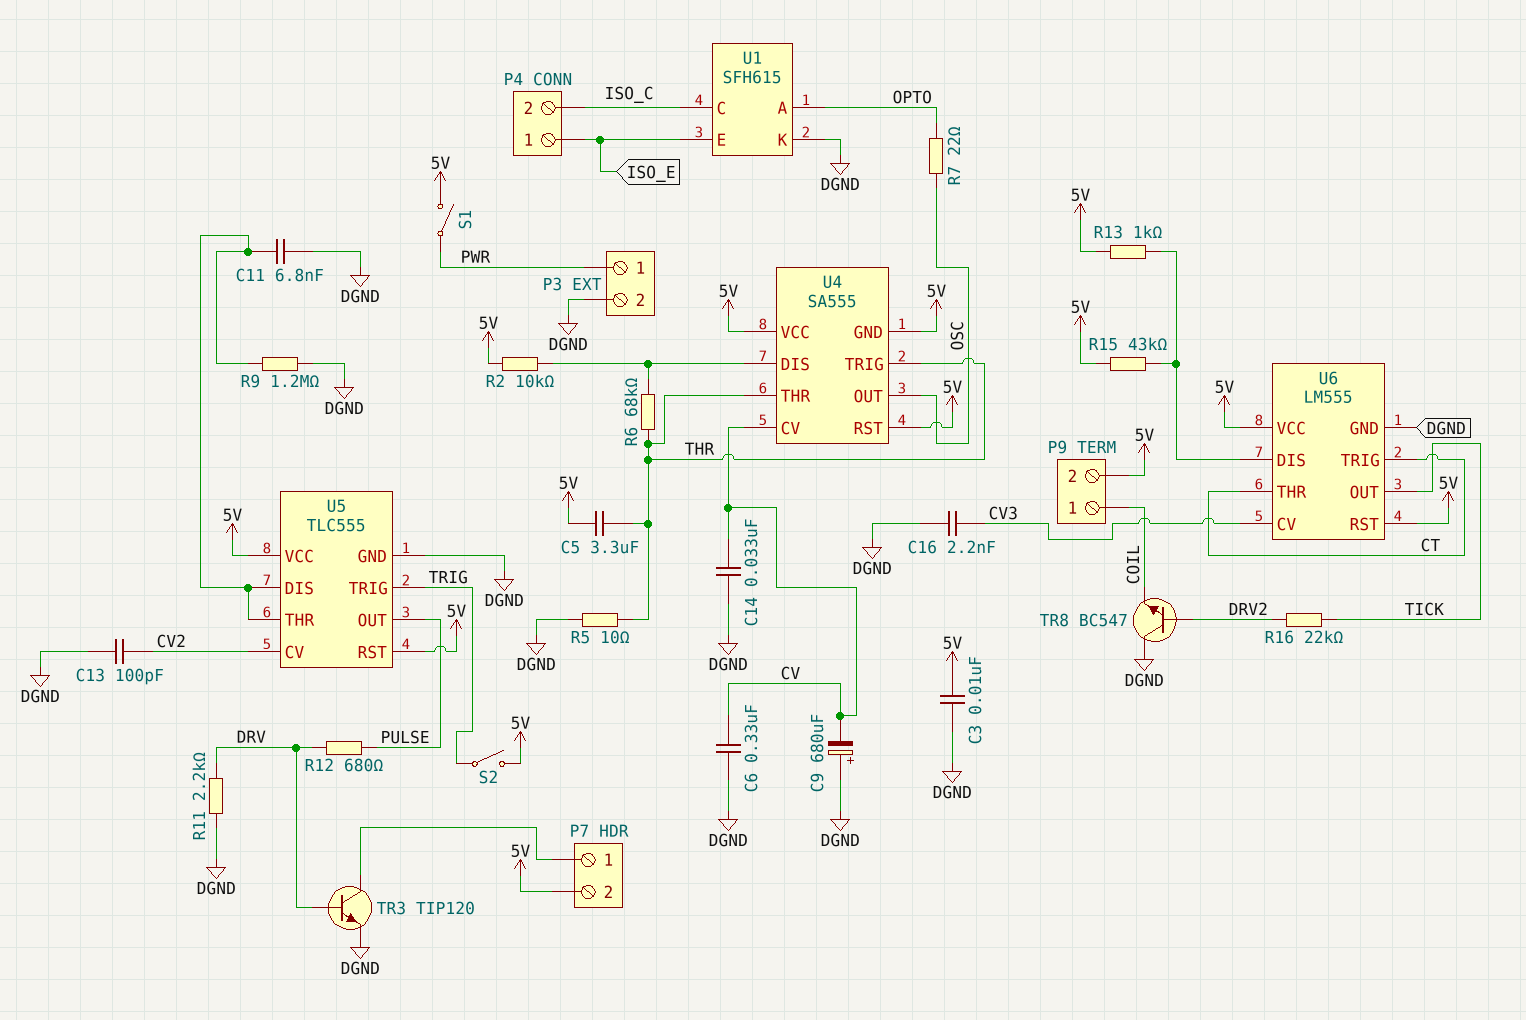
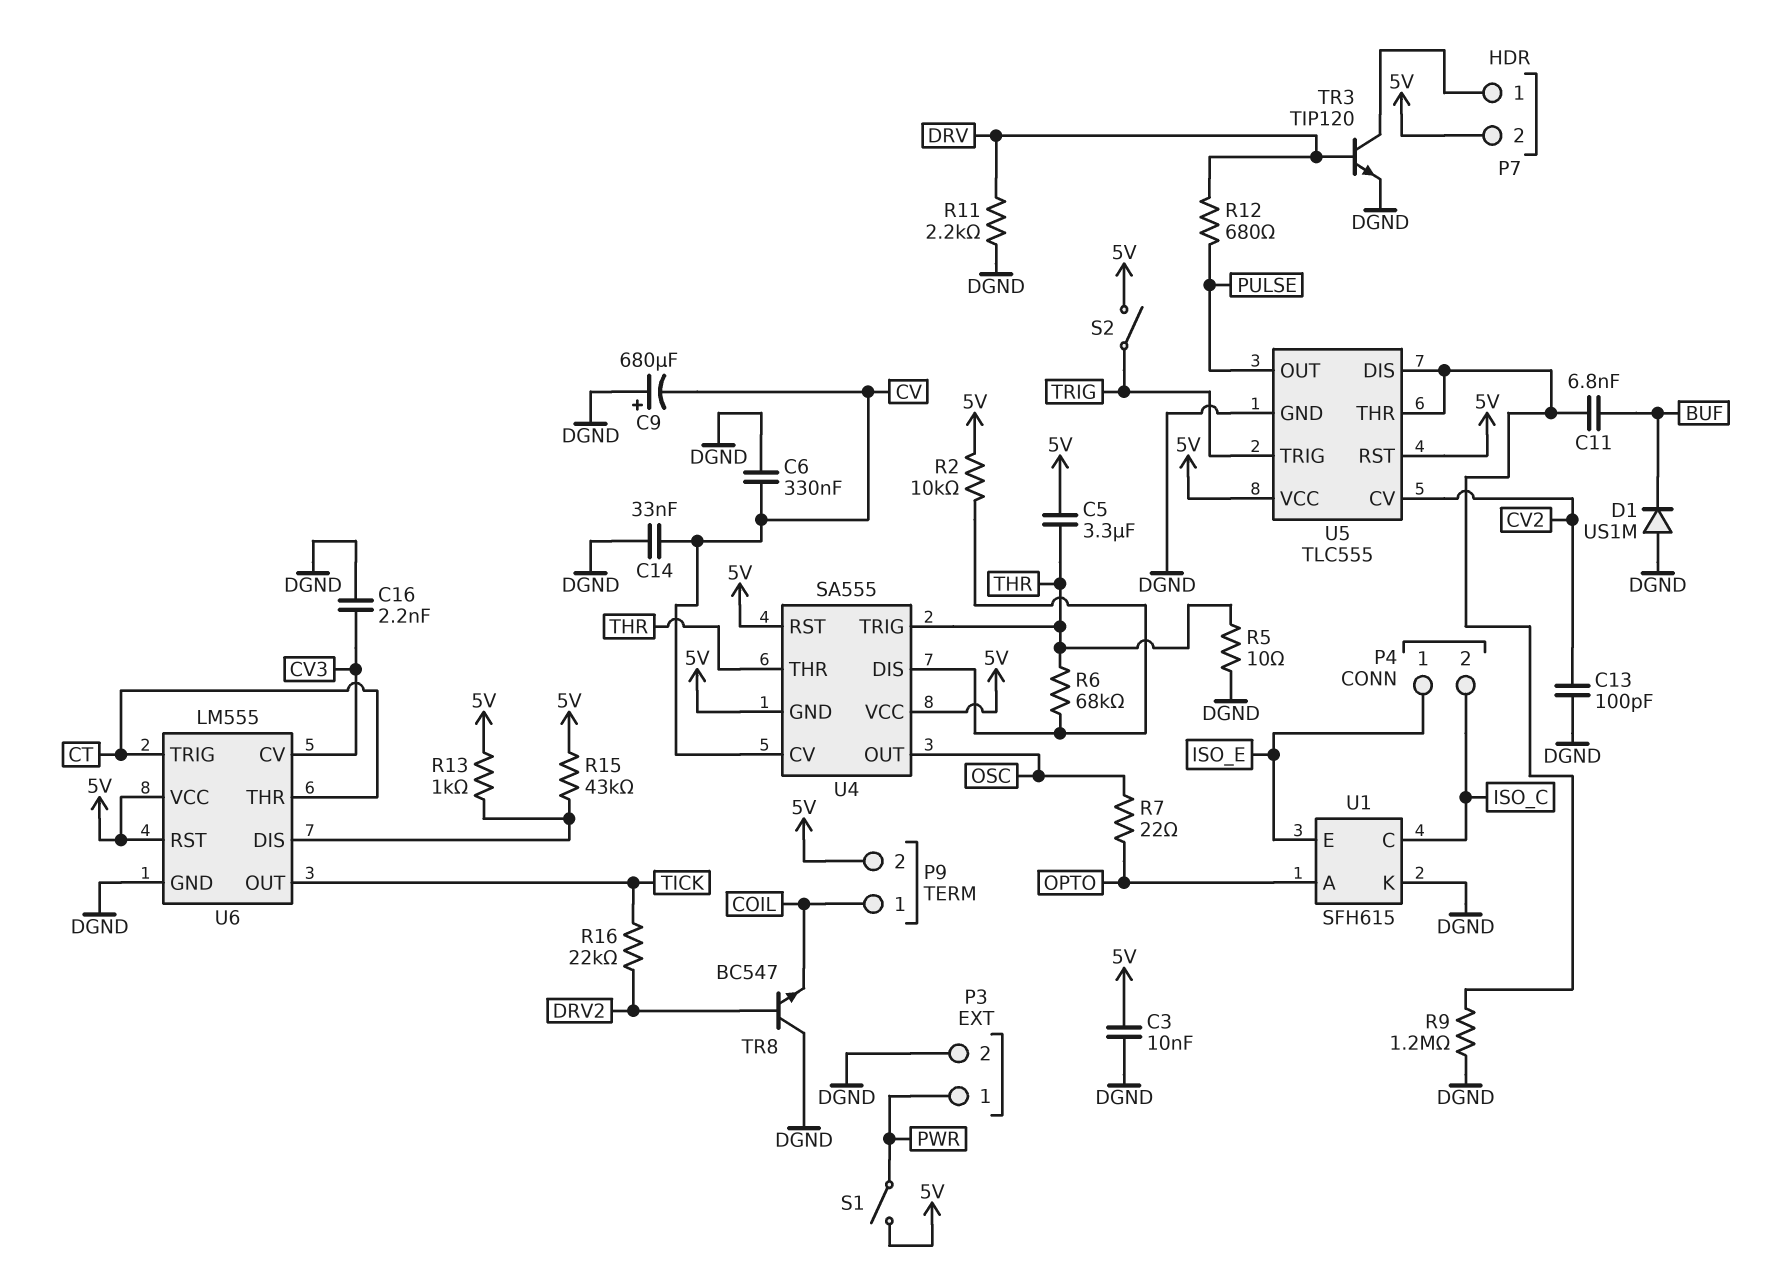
C11: 6.8nF (DGND, U5/DIS) -> 6.8nF (BUF, U5/DIS)
D1: none -> diode US1M (A DGND, K BUF)

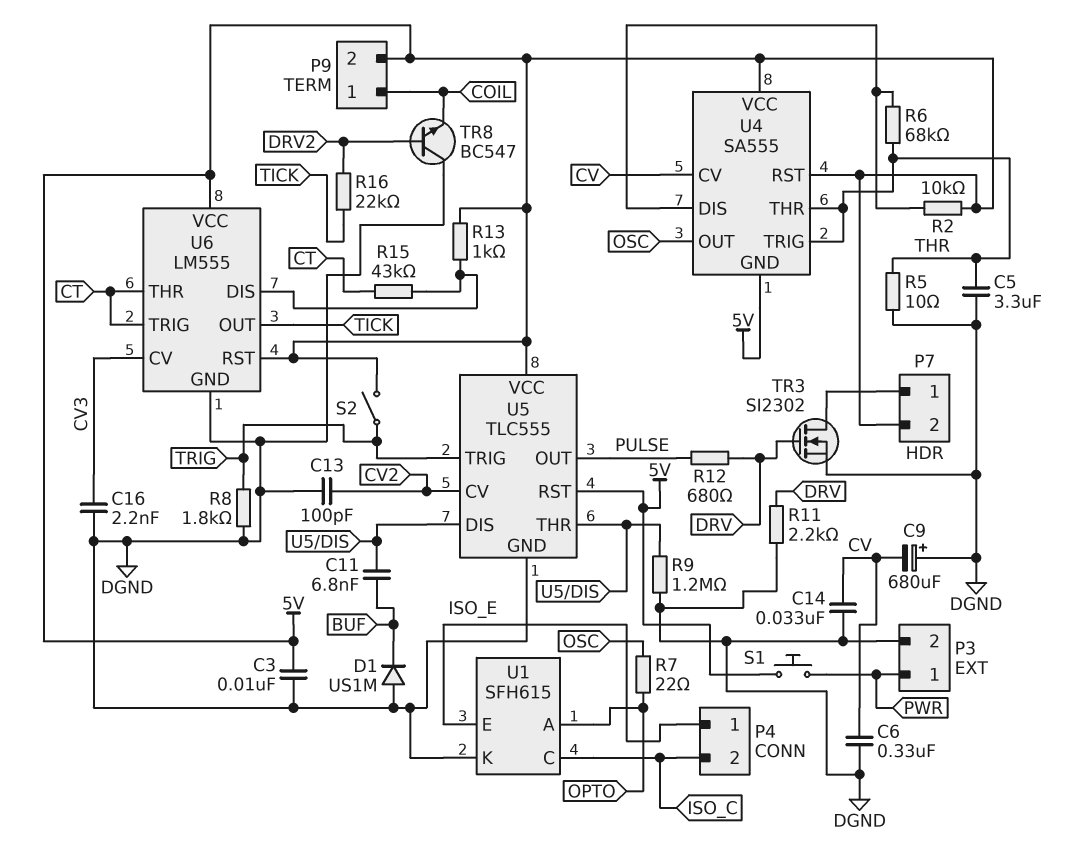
C5: 3.3uF (5V, THR) -> 3.3uF (DGND, THR)
R8: none -> 1.8k (DGND, TRIG)
R15: 43k (5V, U6/DIS) -> 43k (CT, U6/DIS)
S1: switch (5V, PWR) -> button (5V, PWR)
TR3: NPN TIP120 (B DRV, C P7/1, E DGND) -> NMOS SI2302 (G DRV, D P7/1, S DGND)

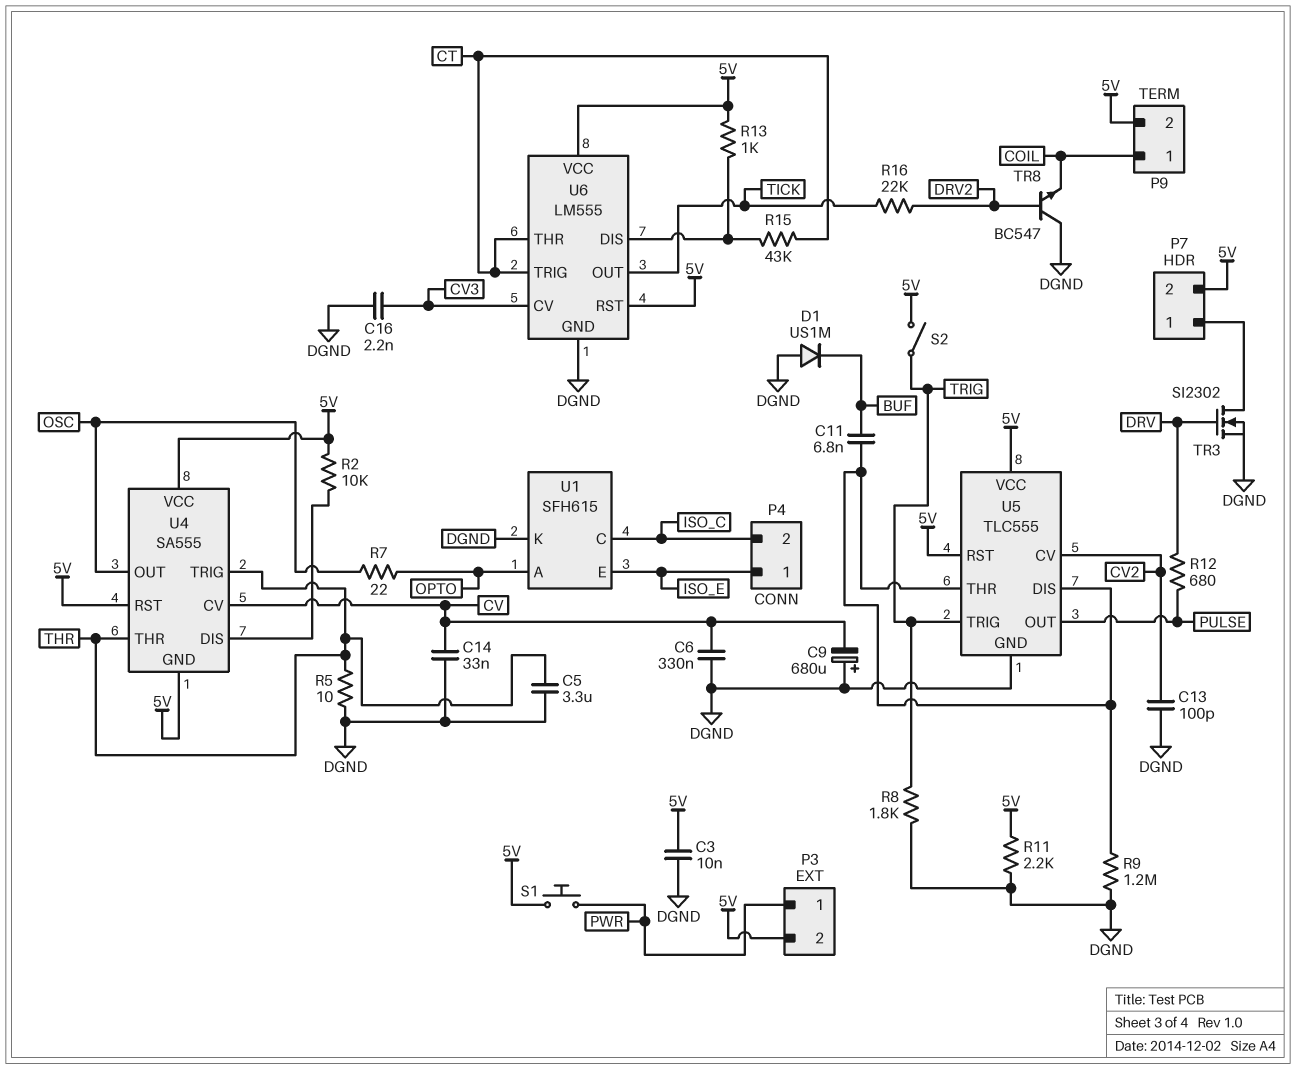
P3 pin 2: DGND -> 5V
R6: 68k (THR, U4/DIS) -> none
R11: 2.2k (DGND, DRV) -> 2.2k (5V, DGND)

